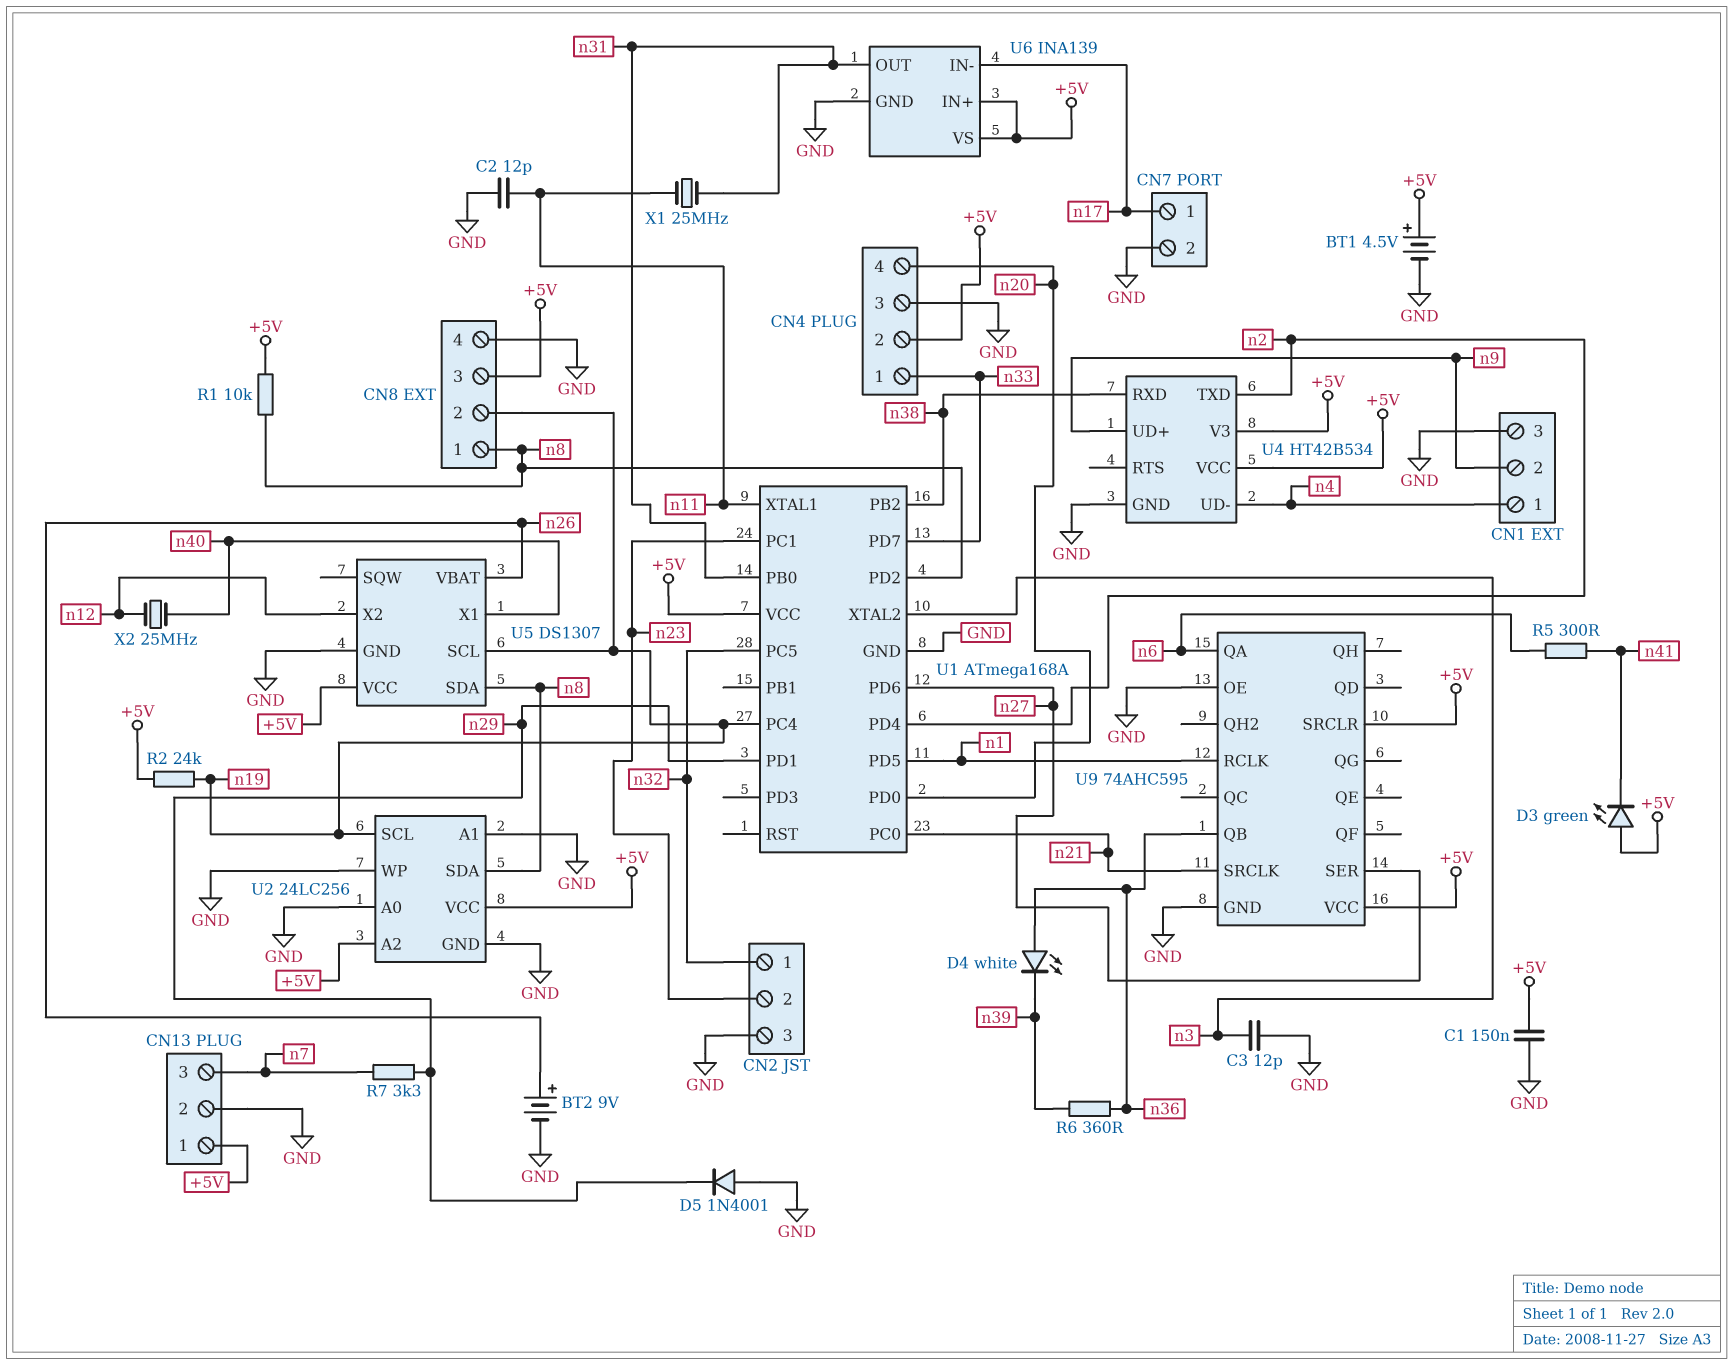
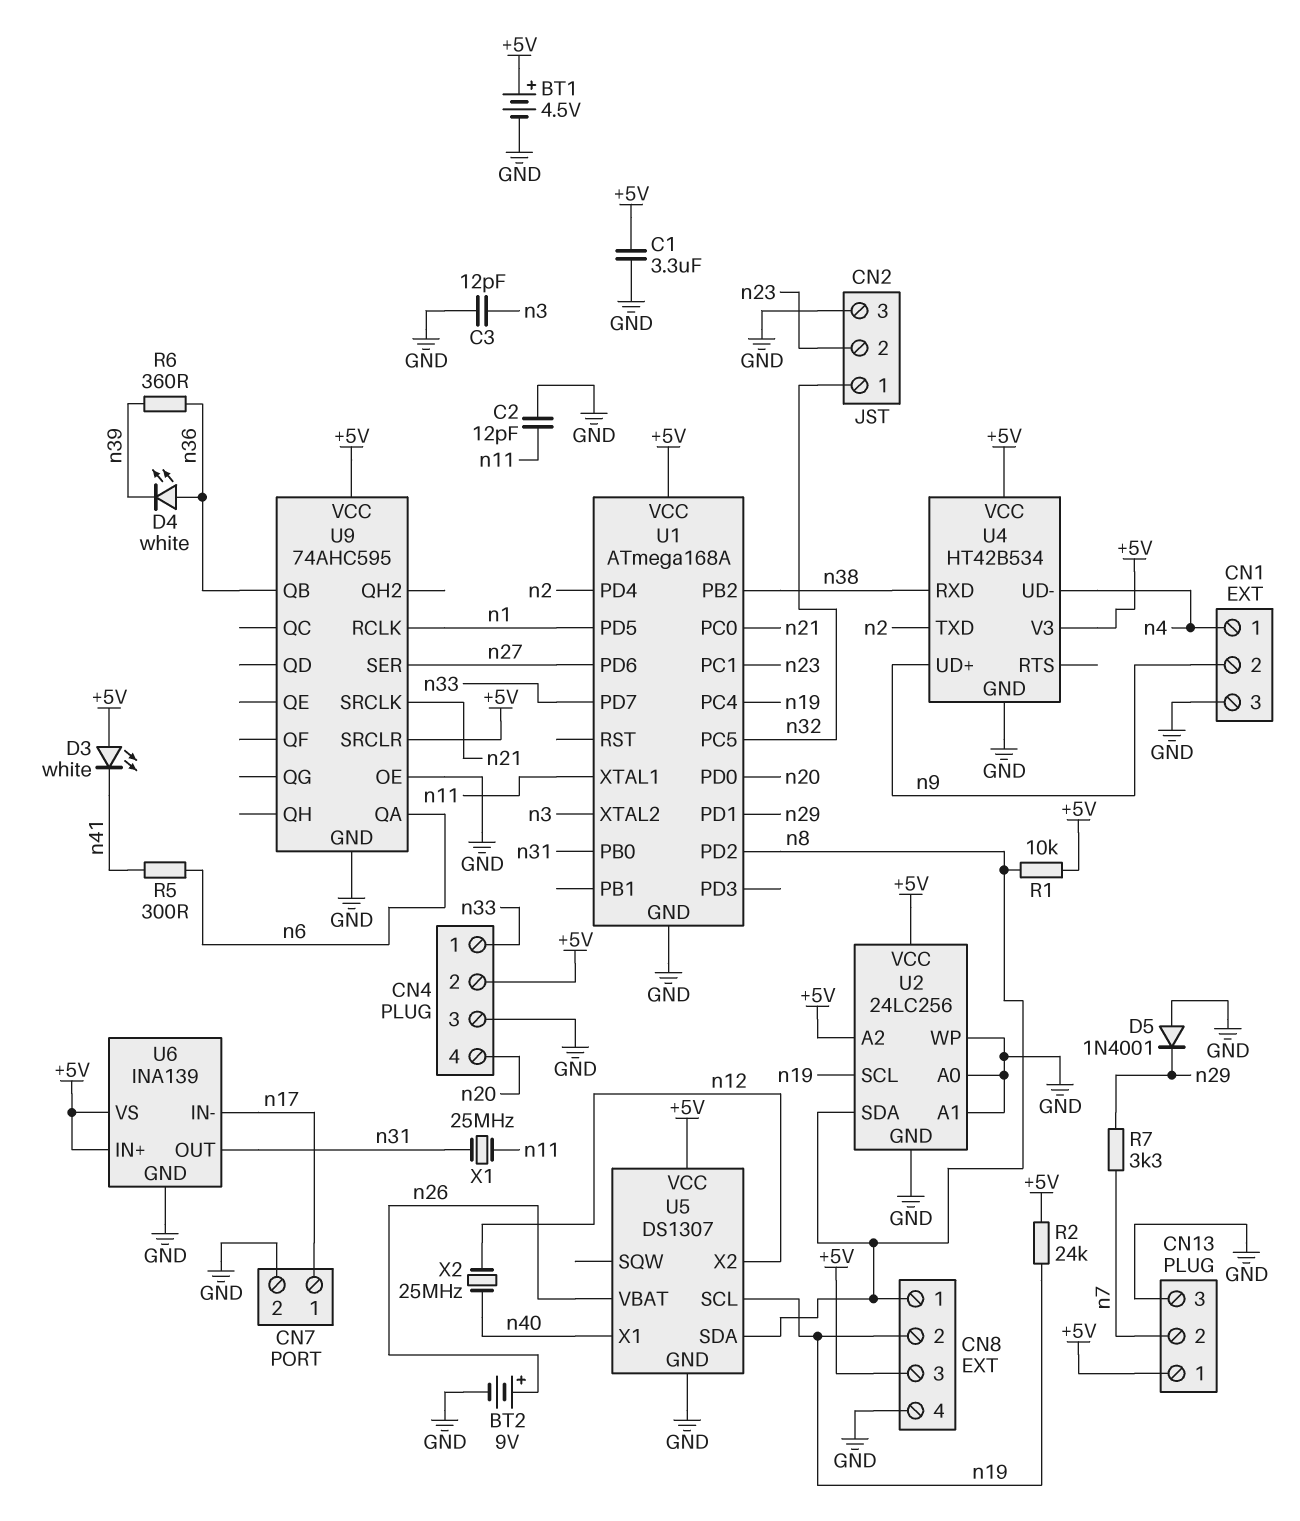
C1: 150nF (+5V, GND) -> 3.3uF (+5V, GND)
CN13 pin 2: GND -> n7
CN13 pin 3: n7 -> GND
D3: LED green (A +5V, K n41) -> LED white (A +5V, K n41)

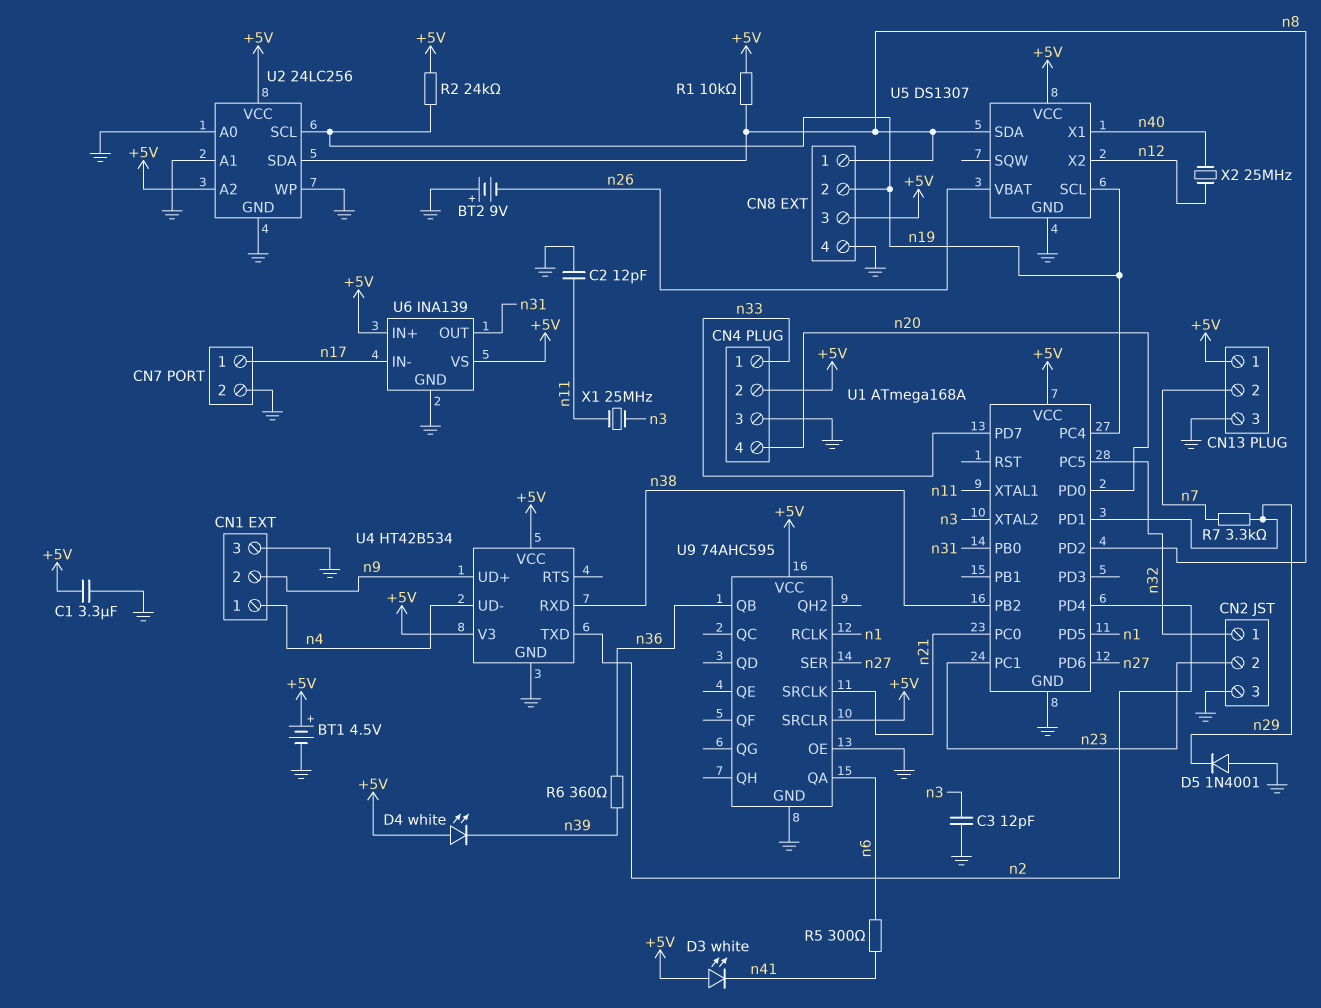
BT2: 9V (plus n26, minus GND) -> 9V (plus GND, minus n26)
D4: LED white (A n36, K n39) -> LED white (A +5V, K n39)
X1: 25MHz (n11, n31) -> 25MHz (n3, n11)

